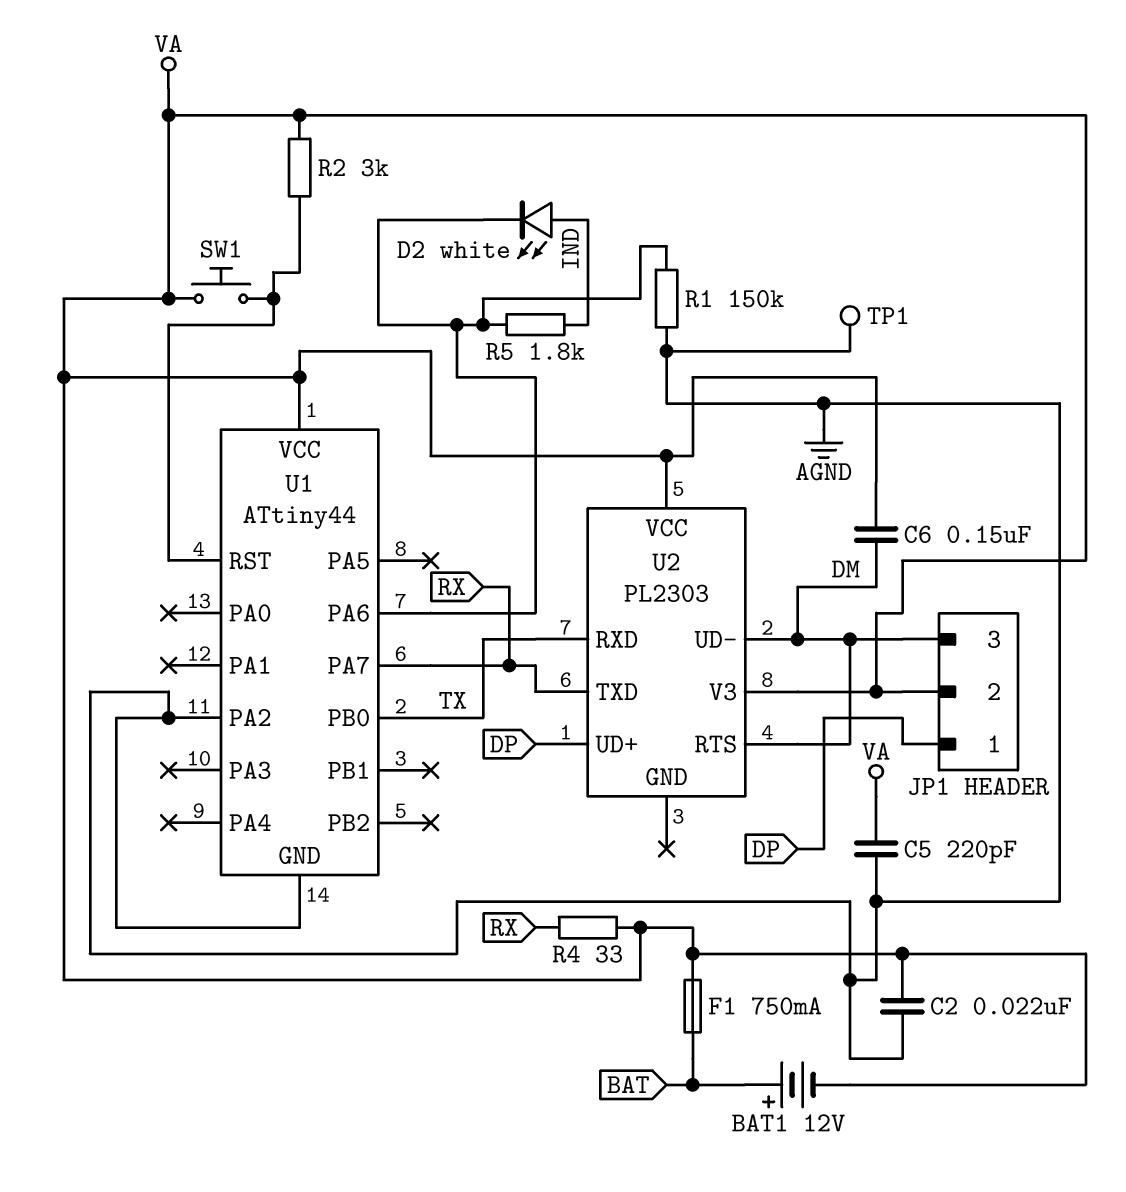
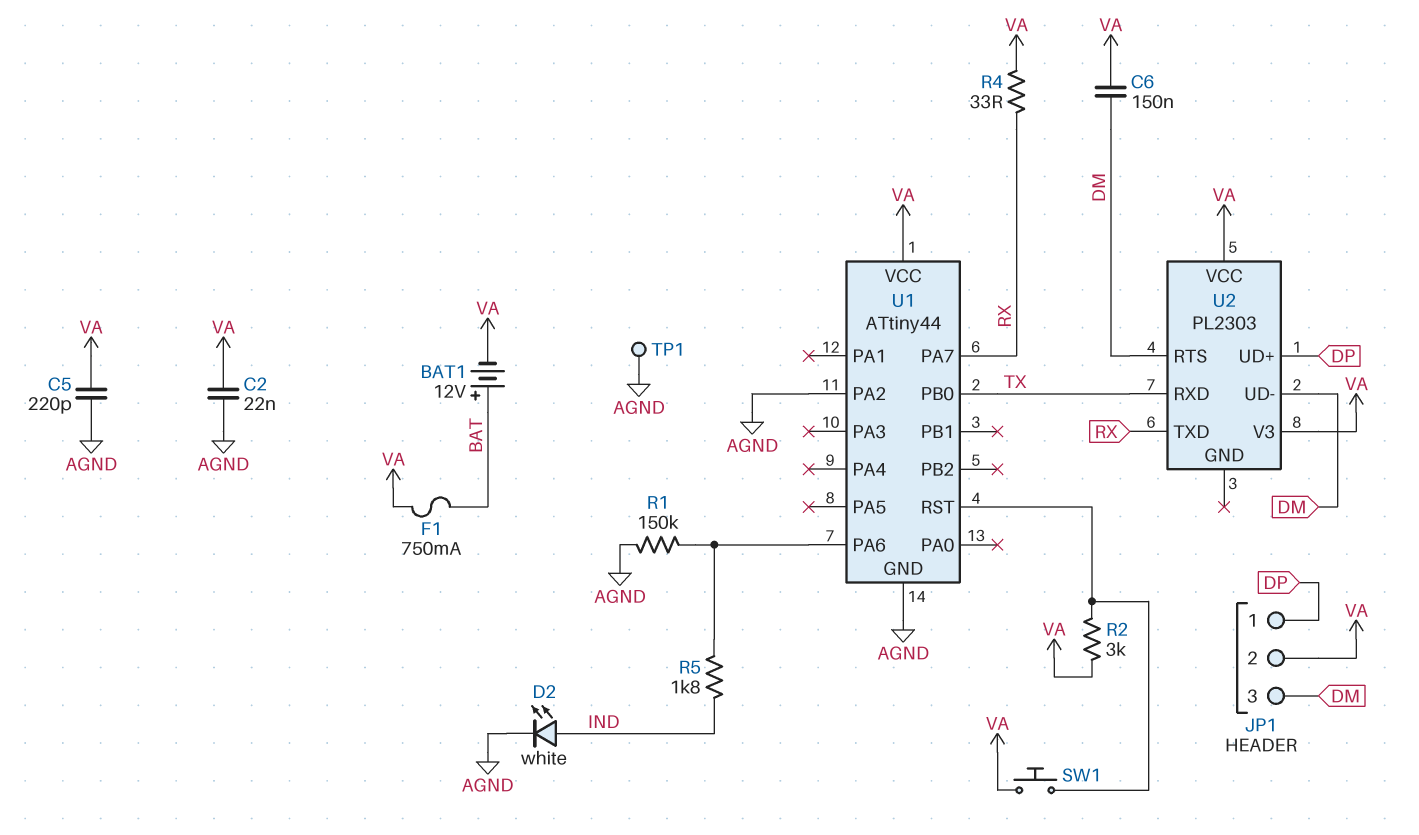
D2: LED white (A IND, K U1/PA6) -> LED white (A IND, K AGND)

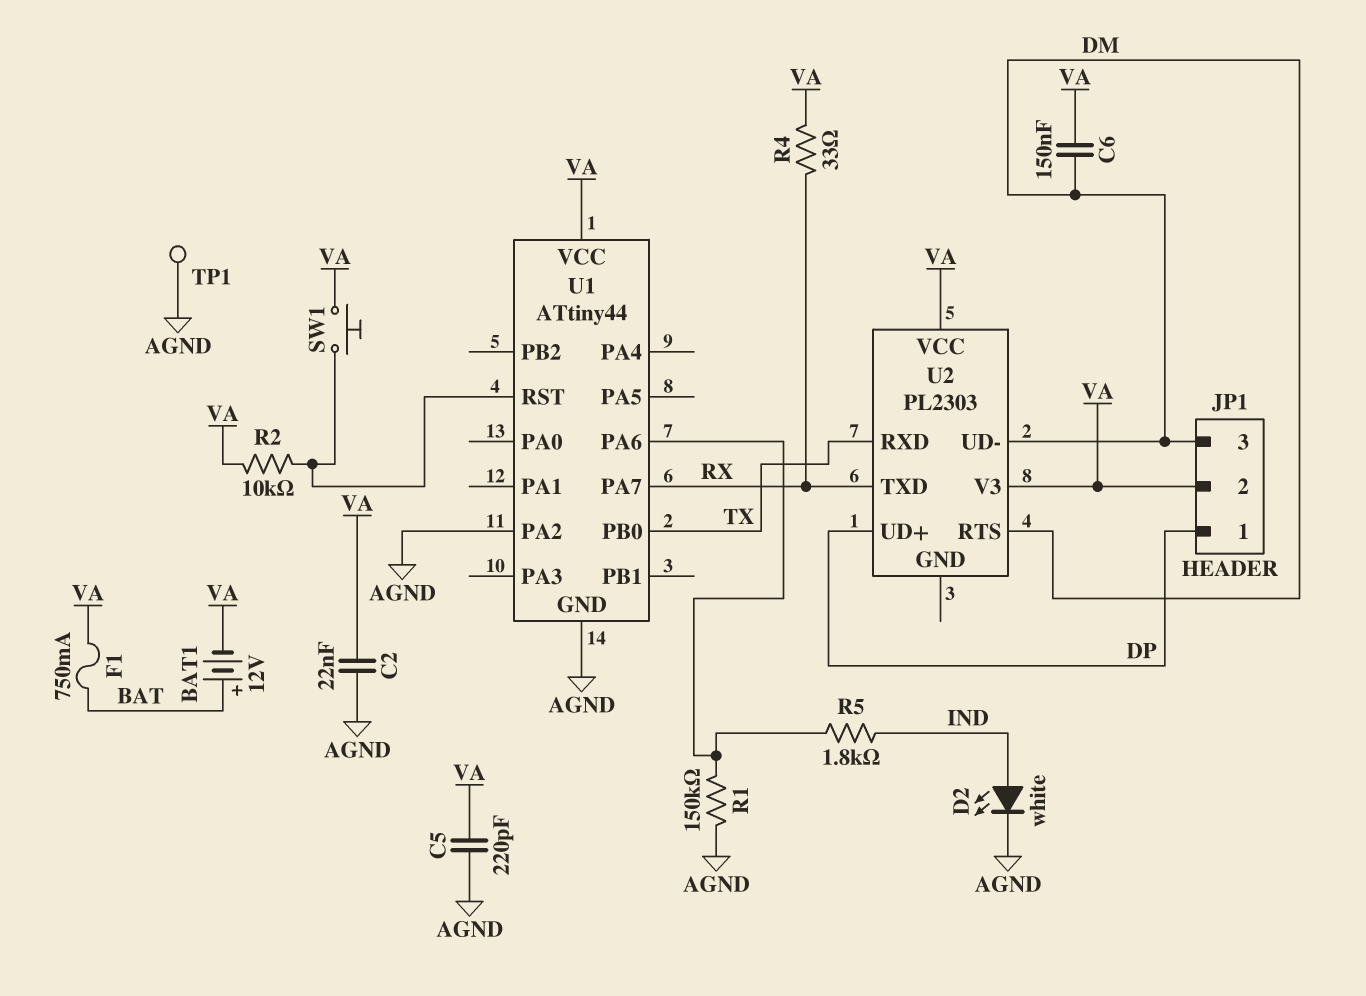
R2: 3k (U1/RST, VA) -> 10k (U1/RST, VA)

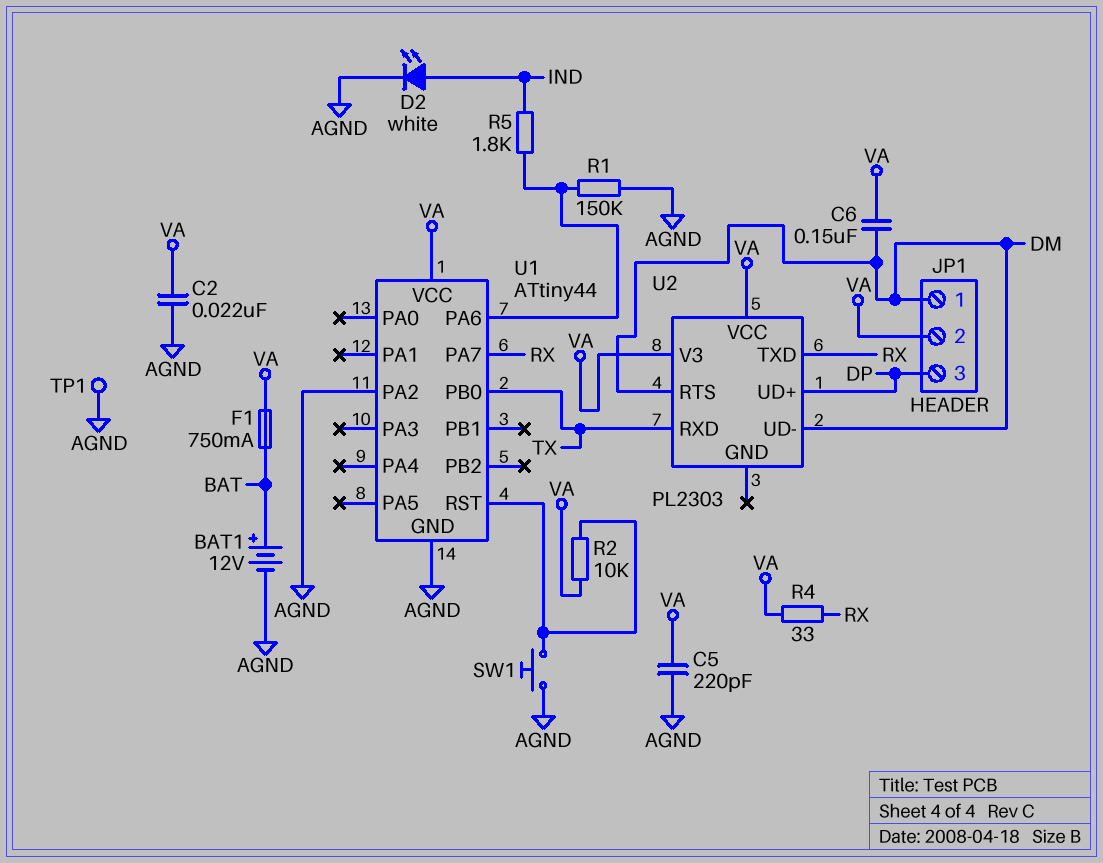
BAT1: 12V (plus BAT, minus VA) -> 12V (plus BAT, minus AGND)
JP1 pin 1: DP -> DM
JP1 pin 3: DM -> DP
SW1: button (U1/RST, VA) -> button (AGND, U1/RST)

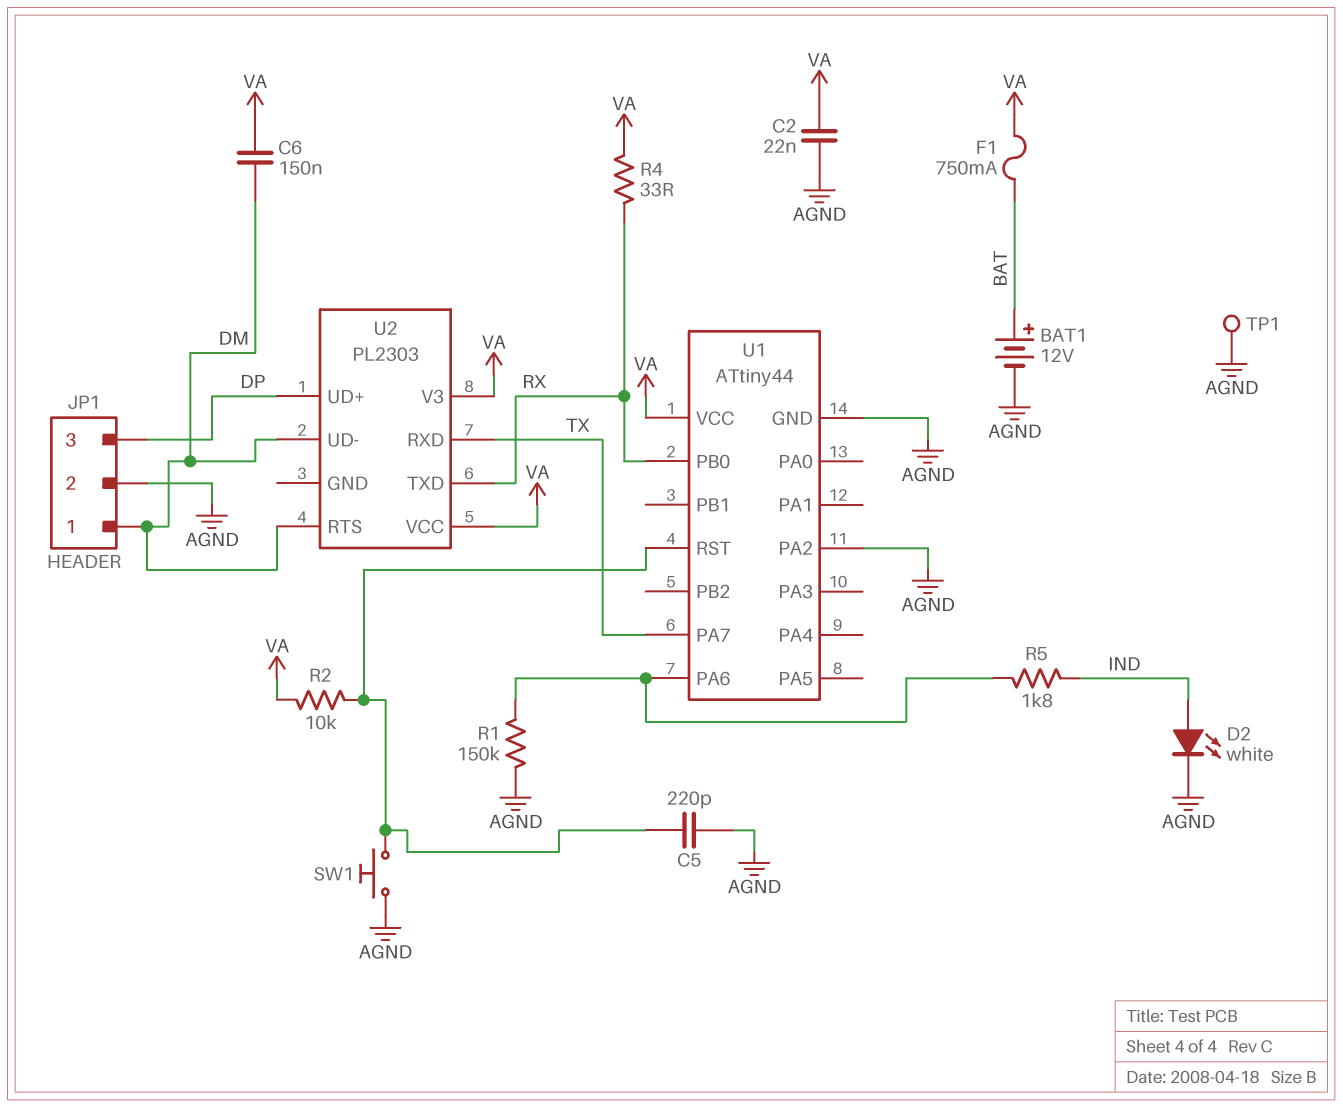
C5: 220pF (AGND, VA) -> 220pF (AGND, U1/RST)
JP1 pin 2: VA -> AGND
U1 pin PA7: RX -> TX
U1 pin PB0: TX -> RX

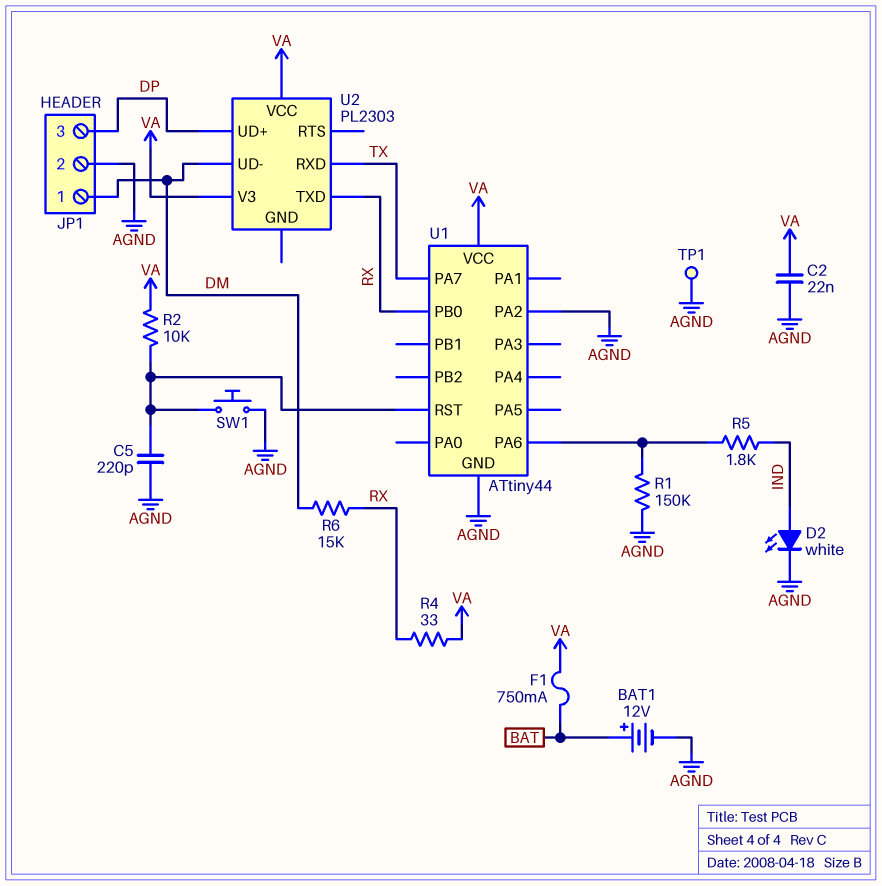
C6: 150nF (DM, VA) -> none
R6: none -> 15k (DM, RX)
U2 pin RTS: DM -> none

